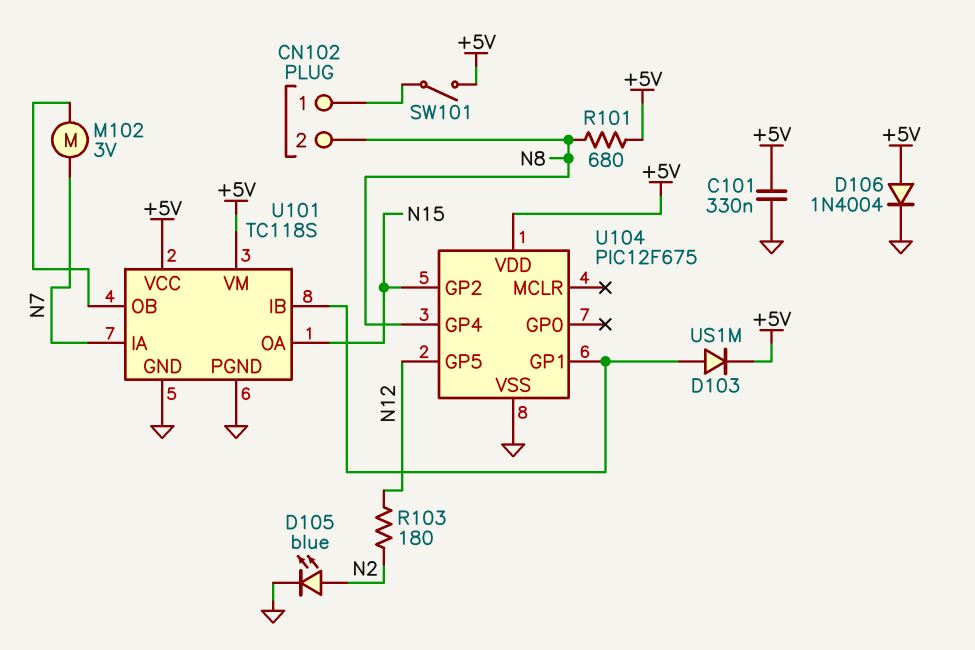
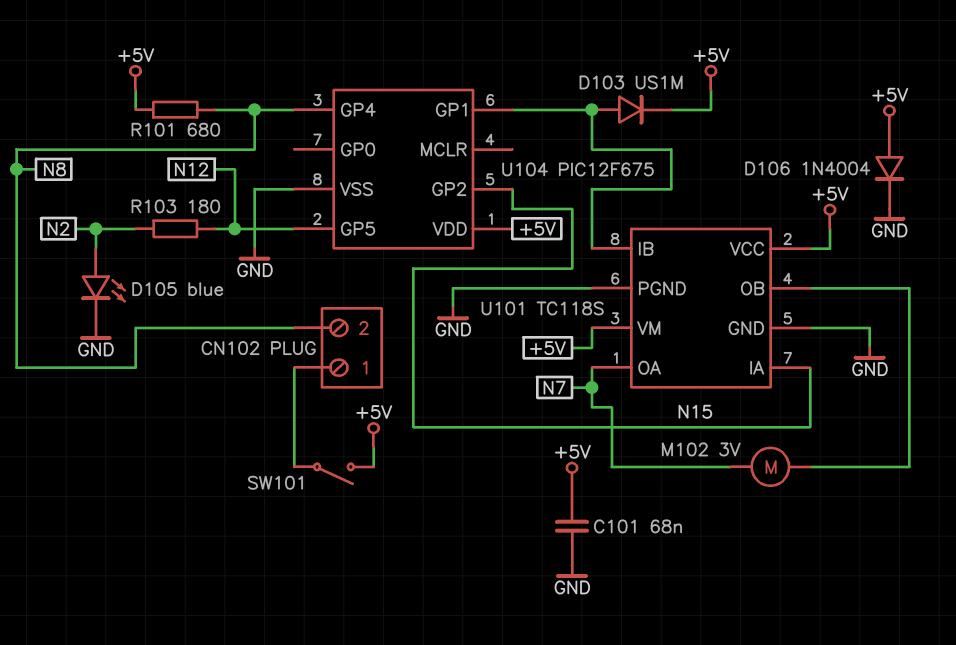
C101: 330nF (+5V, GND) -> 68nF (+5V, GND)
U101 pin IA: N7 -> N15
U101 pin OA: N15 -> N7

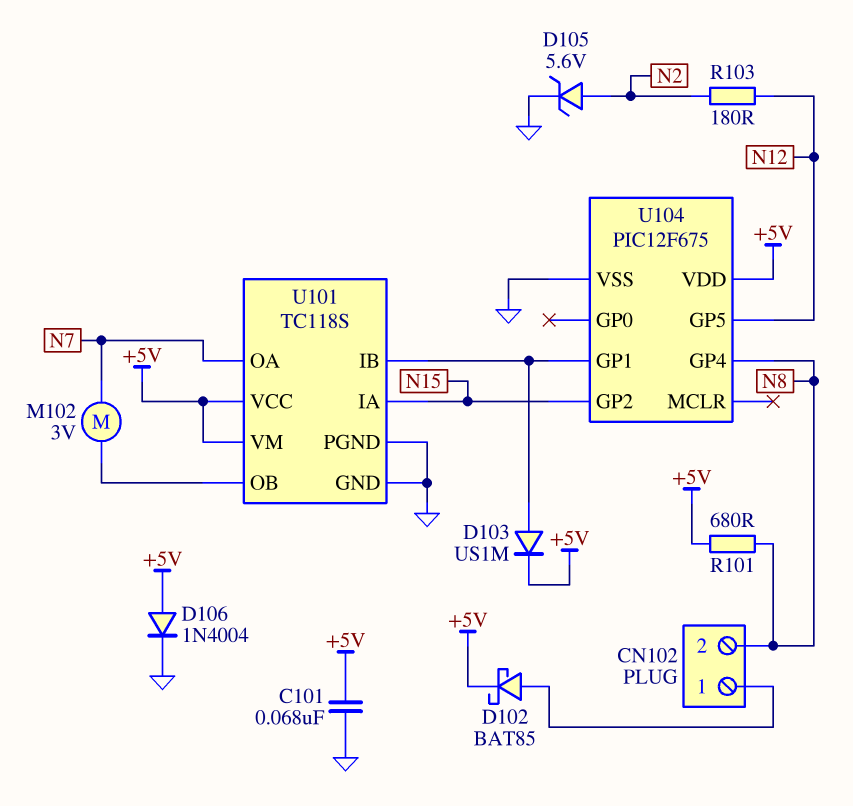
D102: none -> schottky BAT85 (A CN102/1, K +5V)
D105: LED blue (A N2, K GND) -> zener 5.6V (A N2, K GND)
SW101: switch (+5V, CN102/1) -> none

